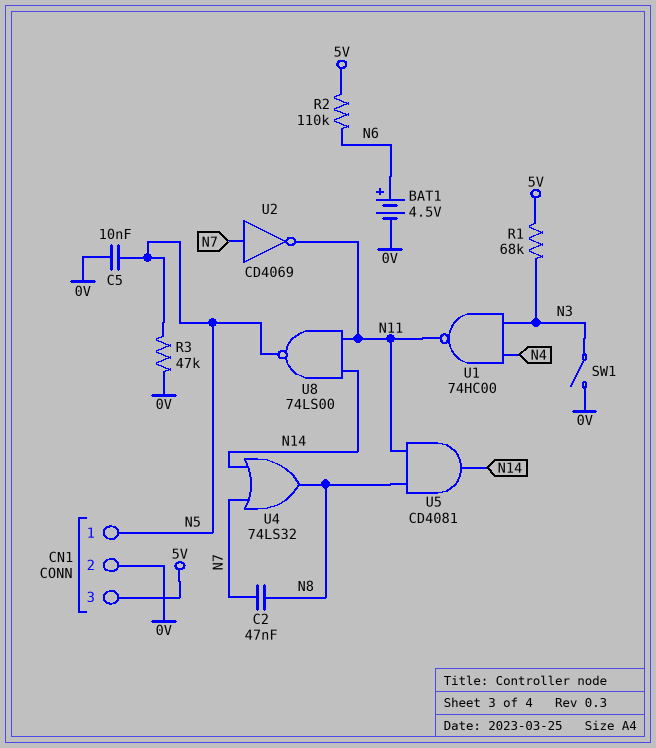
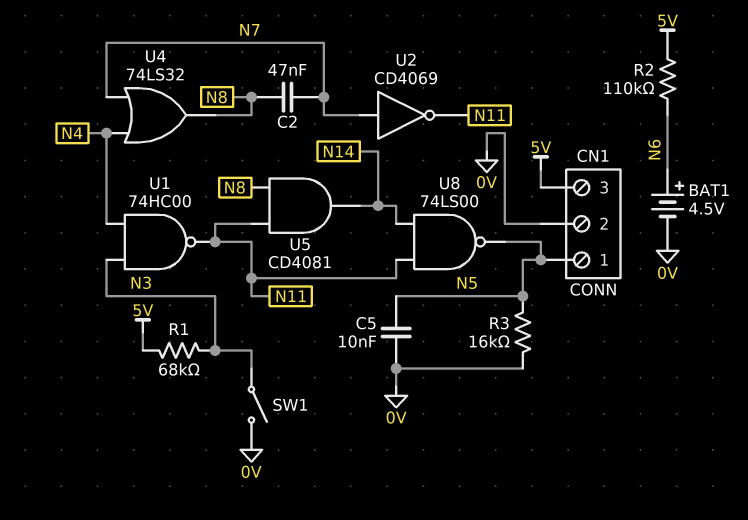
R3: 47k (0V, N5) -> 16k (0V, N5)
U4: OR 74LS32 (in N7, in N14, out N8) -> OR 74LS32 (in N4, in N7, out N8)

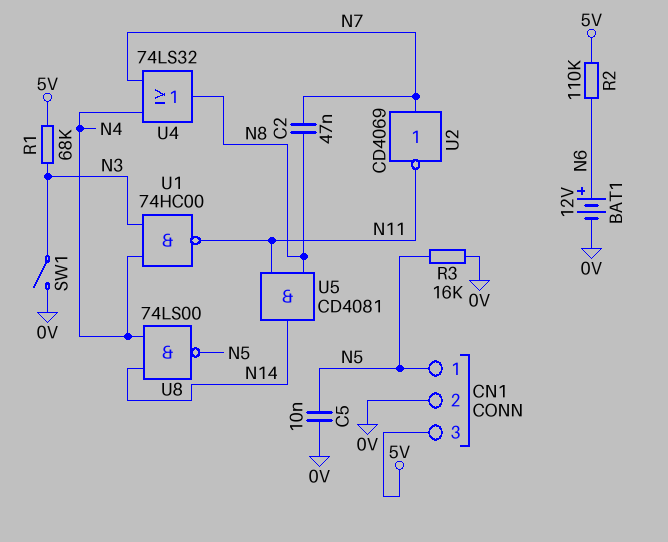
BAT1: 4.5V (plus N6, minus 0V) -> 12V (plus N6, minus 0V)
U8: NAND 74LS00 (in N11, in N14, out N5) -> NAND 74LS00 (in N4, in N14, out N5)

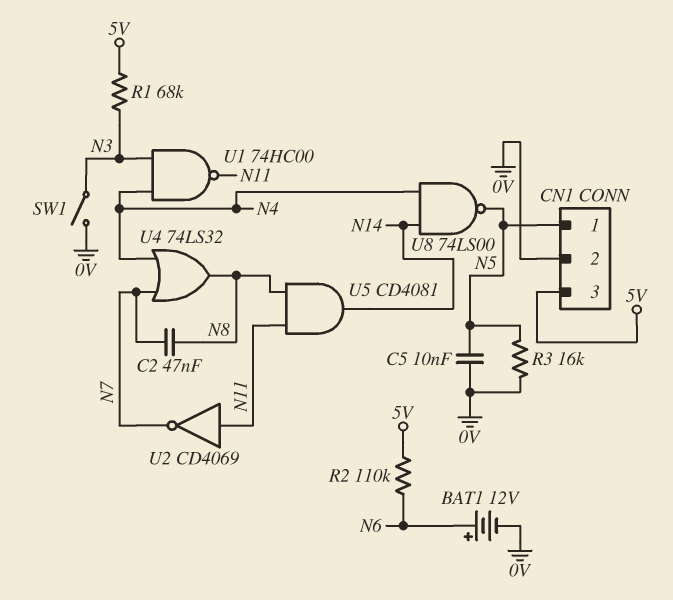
U2: NOT CD4069 (in N7, out N11) -> NOT CD4069 (in N11, out N7)

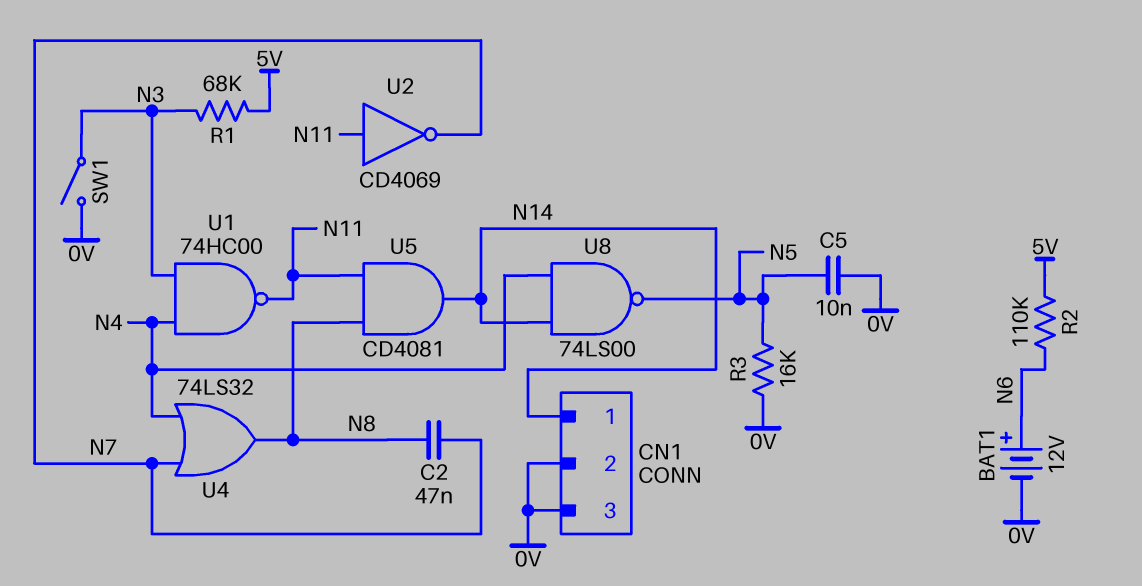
CN1 pin 1: N5 -> N14
CN1 pin 3: 5V -> 0V

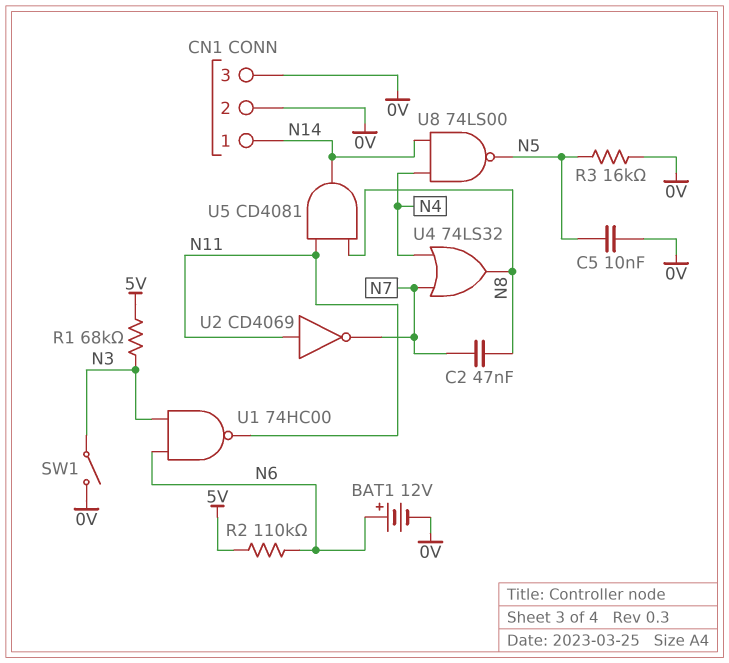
U1: NAND 74HC00 (in N3, in N4, out N11) -> NAND 74HC00 (in N3, in N6, out N11)

